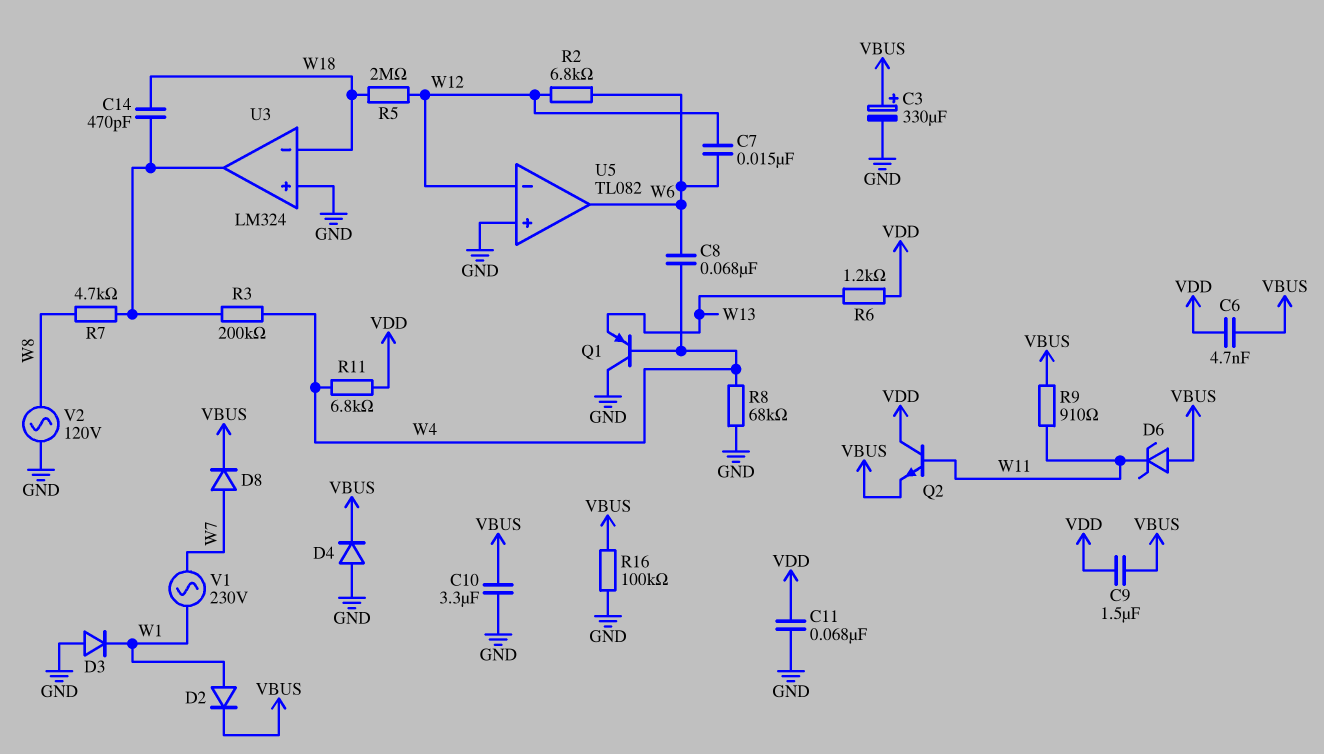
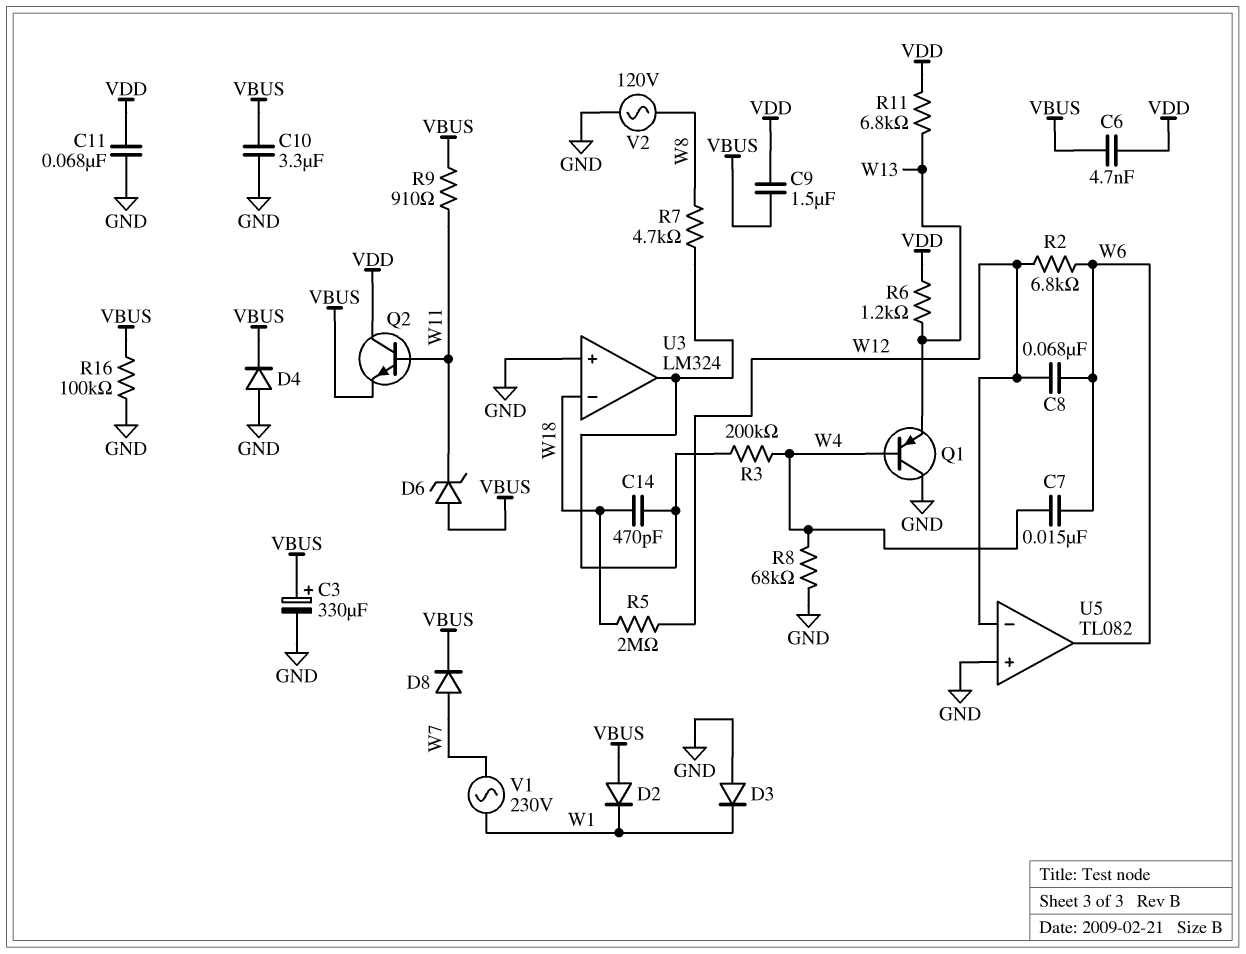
C7: 15nF (W6, W12) -> 15nF (W4, W6)
C8: 68nF (W4, W6) -> 68nF (W6, W12)
D2: diode (A W1, K VBUS) -> diode (A VBUS, K W1)
R11: 6.8k (VDD, W4) -> 6.8k (VDD, W13)

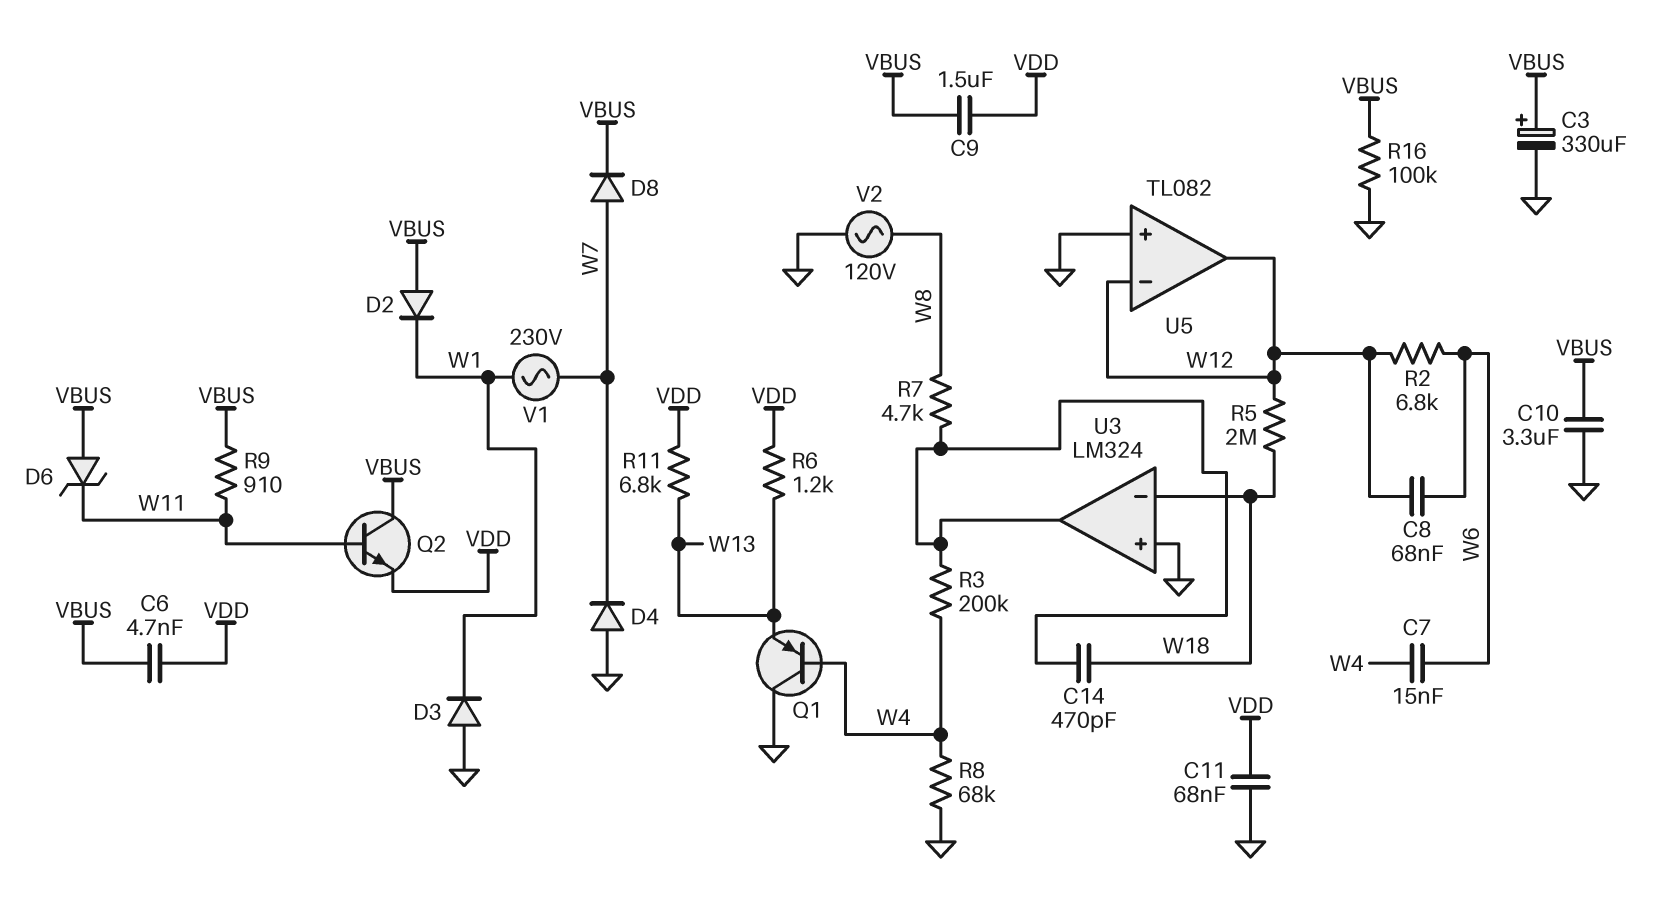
D4: diode (A GND, K VBUS) -> diode (A GND, K W7)
Q2: NPN (B W11, C VDD, E VBUS) -> NPN (B W11, C VBUS, E VDD)
U5 pin out: W6 -> W12

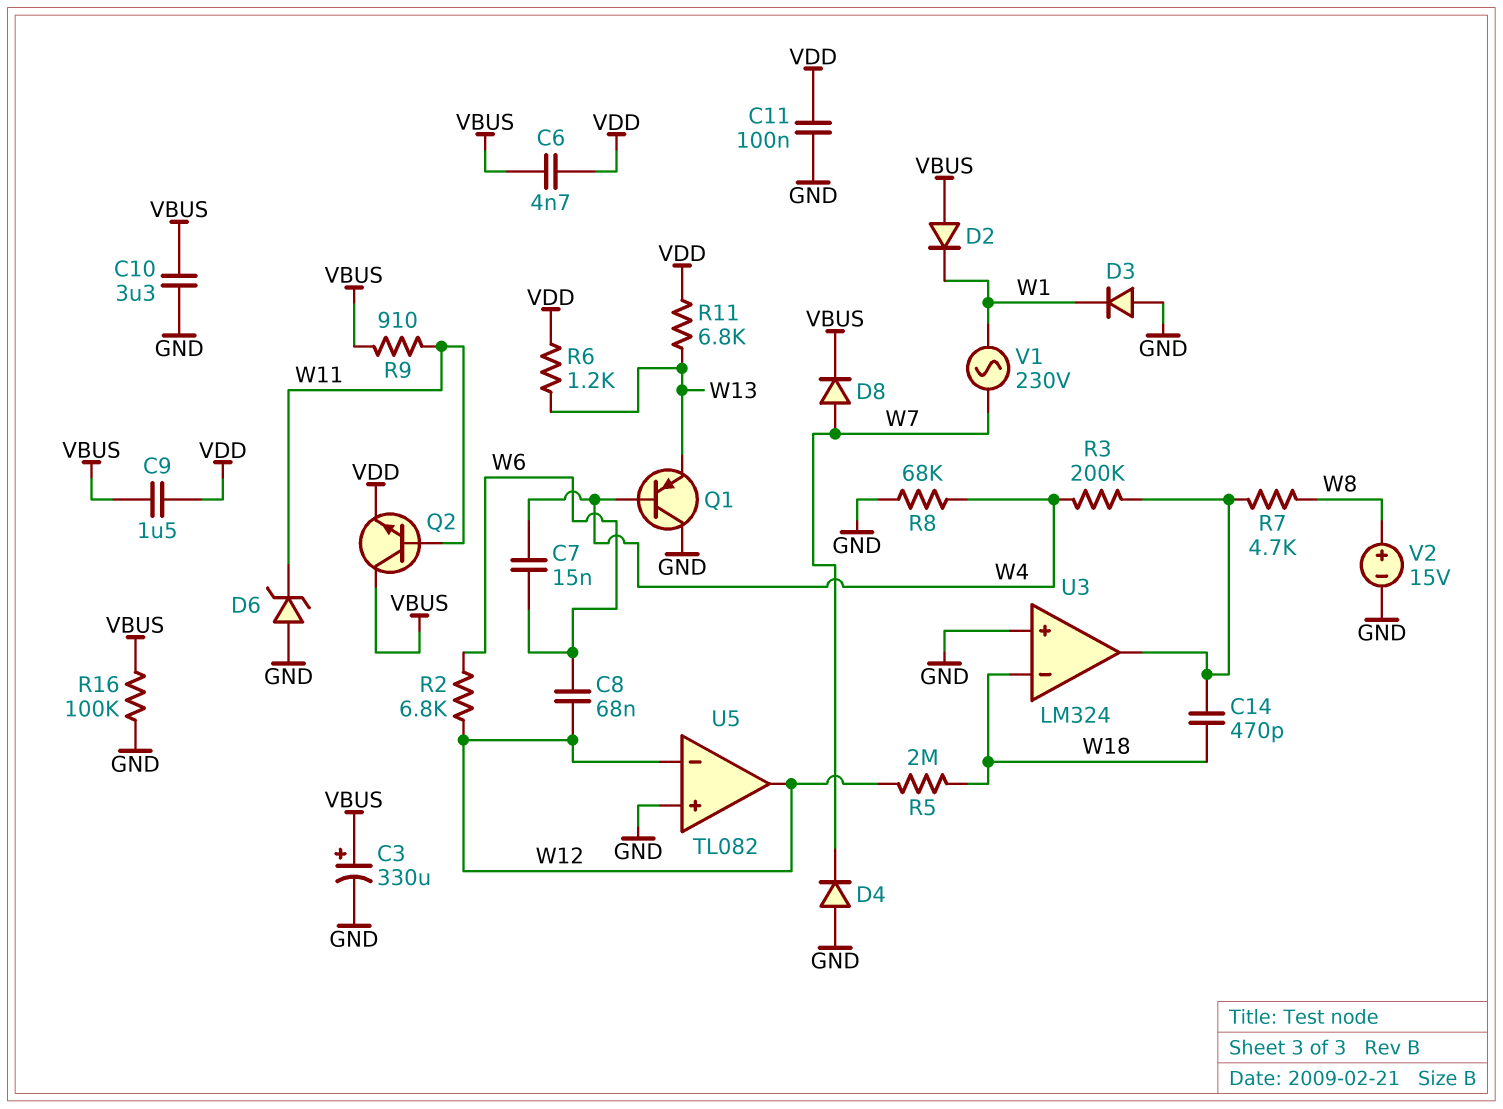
C11: 68nF (GND, VDD) -> 100nF (GND, VDD)
D6: zener (A VBUS, K W11) -> zener (A GND, K W11)
V2: AC 120V (GND, W8) -> 15V (plus W8, minus GND)

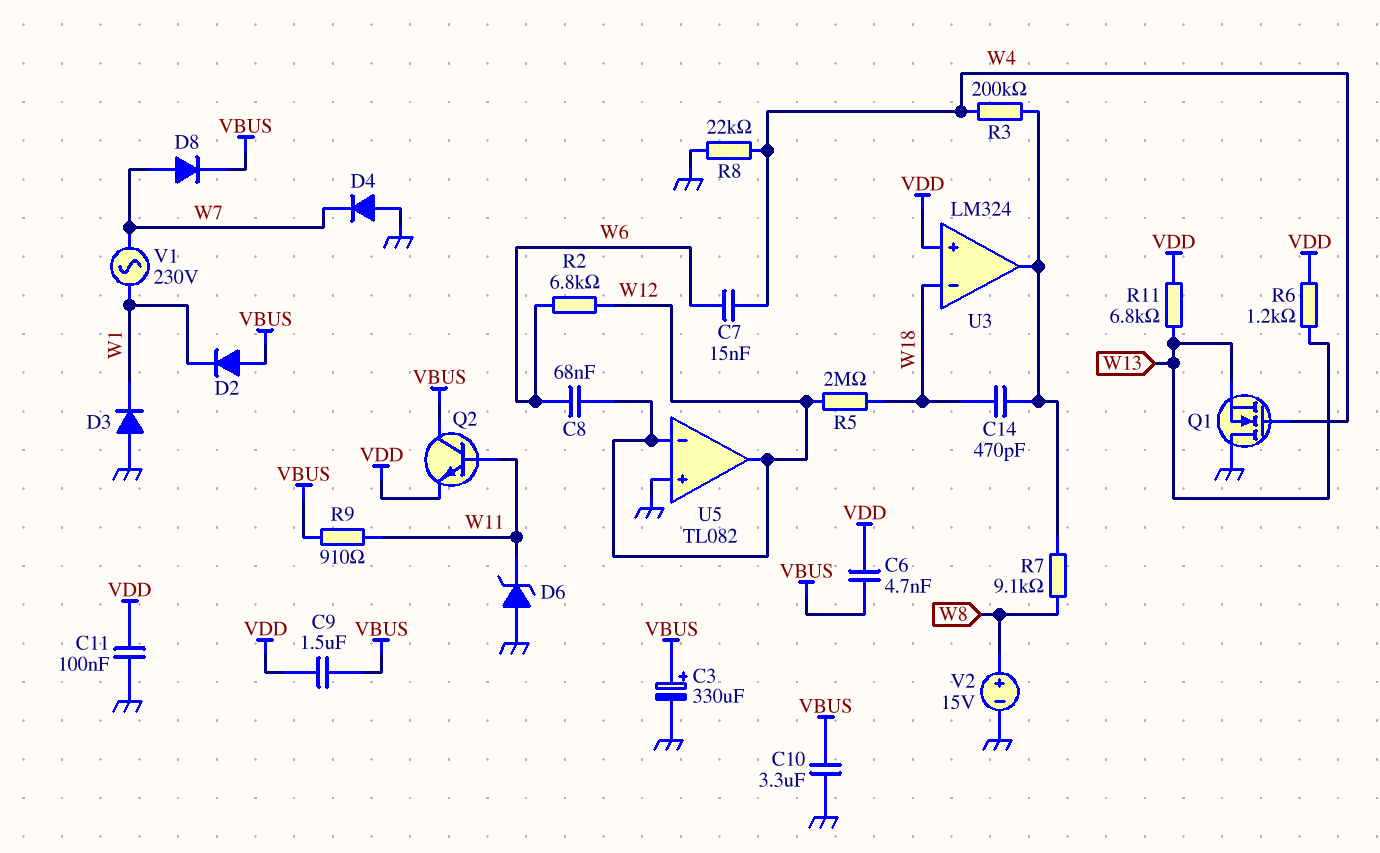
Q1: PNP (B W4, C GND, E W13) -> NMOS (G W4, D GND, S W13)
R7: 4.7k (U3/out, W8) -> 9.1k (U3/out, W8)
R8: 68k (GND, W4) -> 22k (GND, W4)
R16: 100k (GND, VBUS) -> none
U3 pin in+: GND -> VDD

